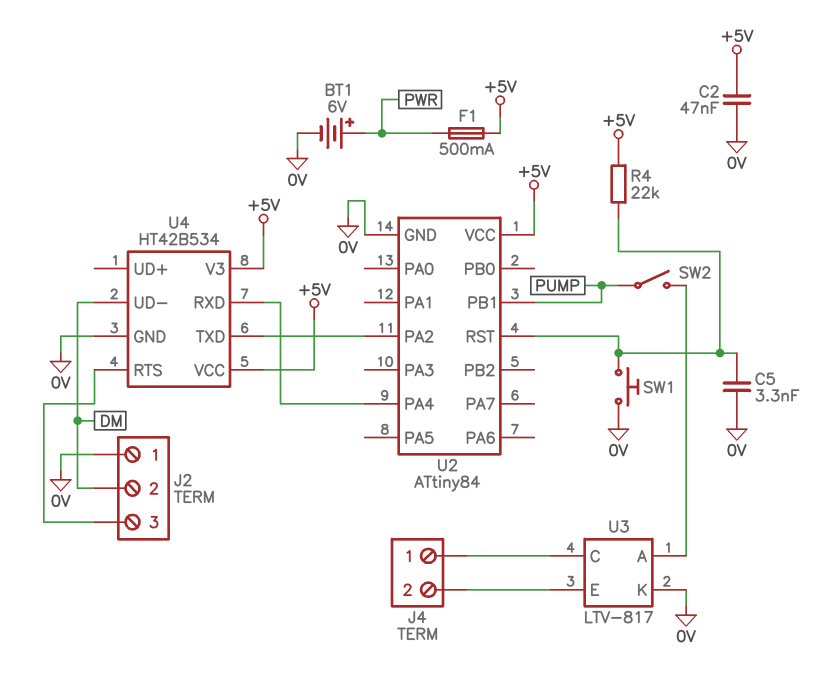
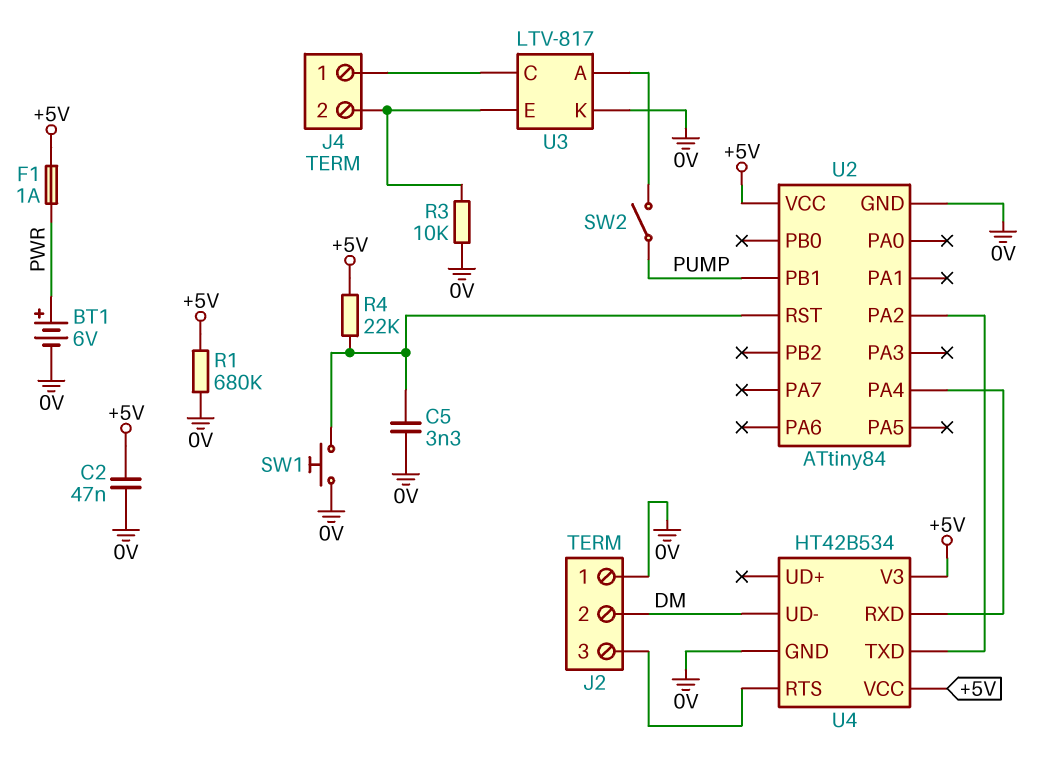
F1: 500mA (+5V, PWR) -> 1A (+5V, PWR)
R1: none -> 680k (+5V, 0V)
R3: none -> 10k (0V, J4/2)

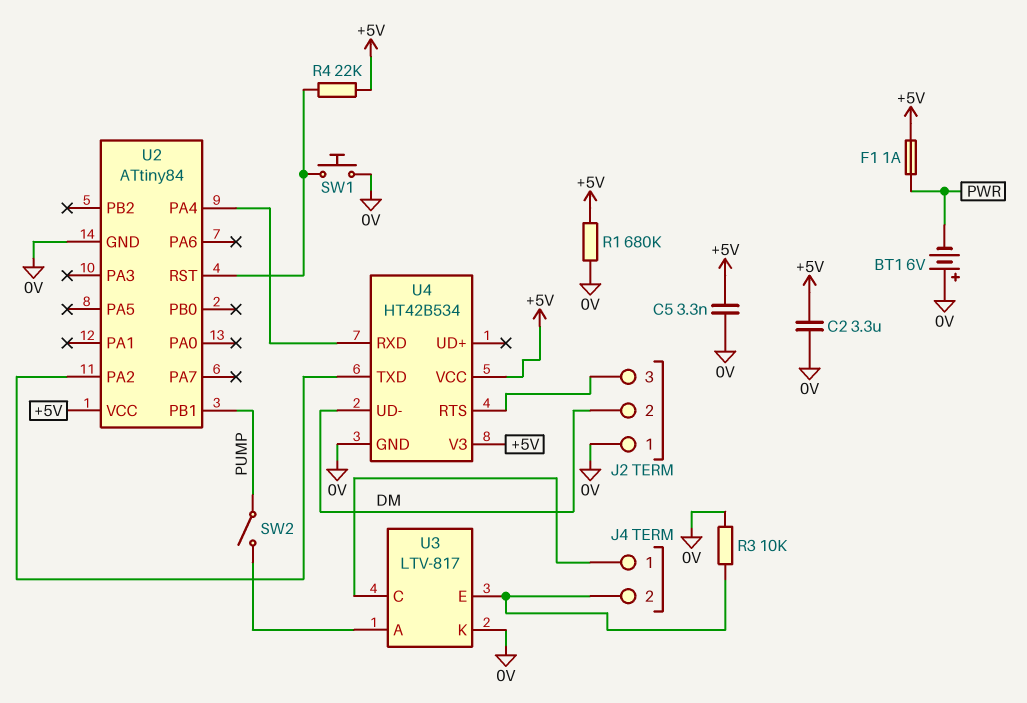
BT1: 6V (plus PWR, minus 0V) -> 6V (plus 0V, minus PWR)
C2: 47nF (+5V, 0V) -> 3.3uF (+5V, 0V)
C5: 3.3nF (0V, U2/RST) -> 3.3nF (+5V, 0V)

